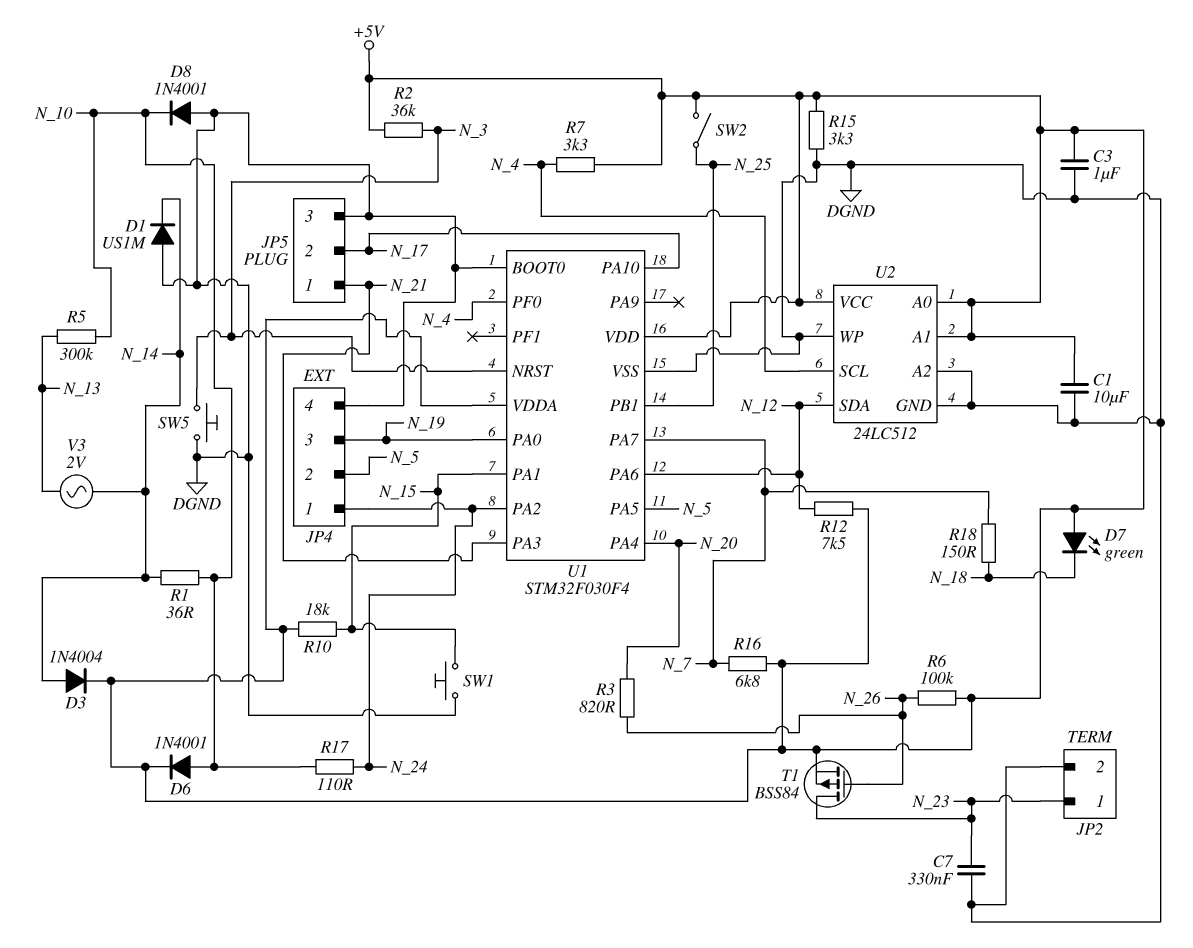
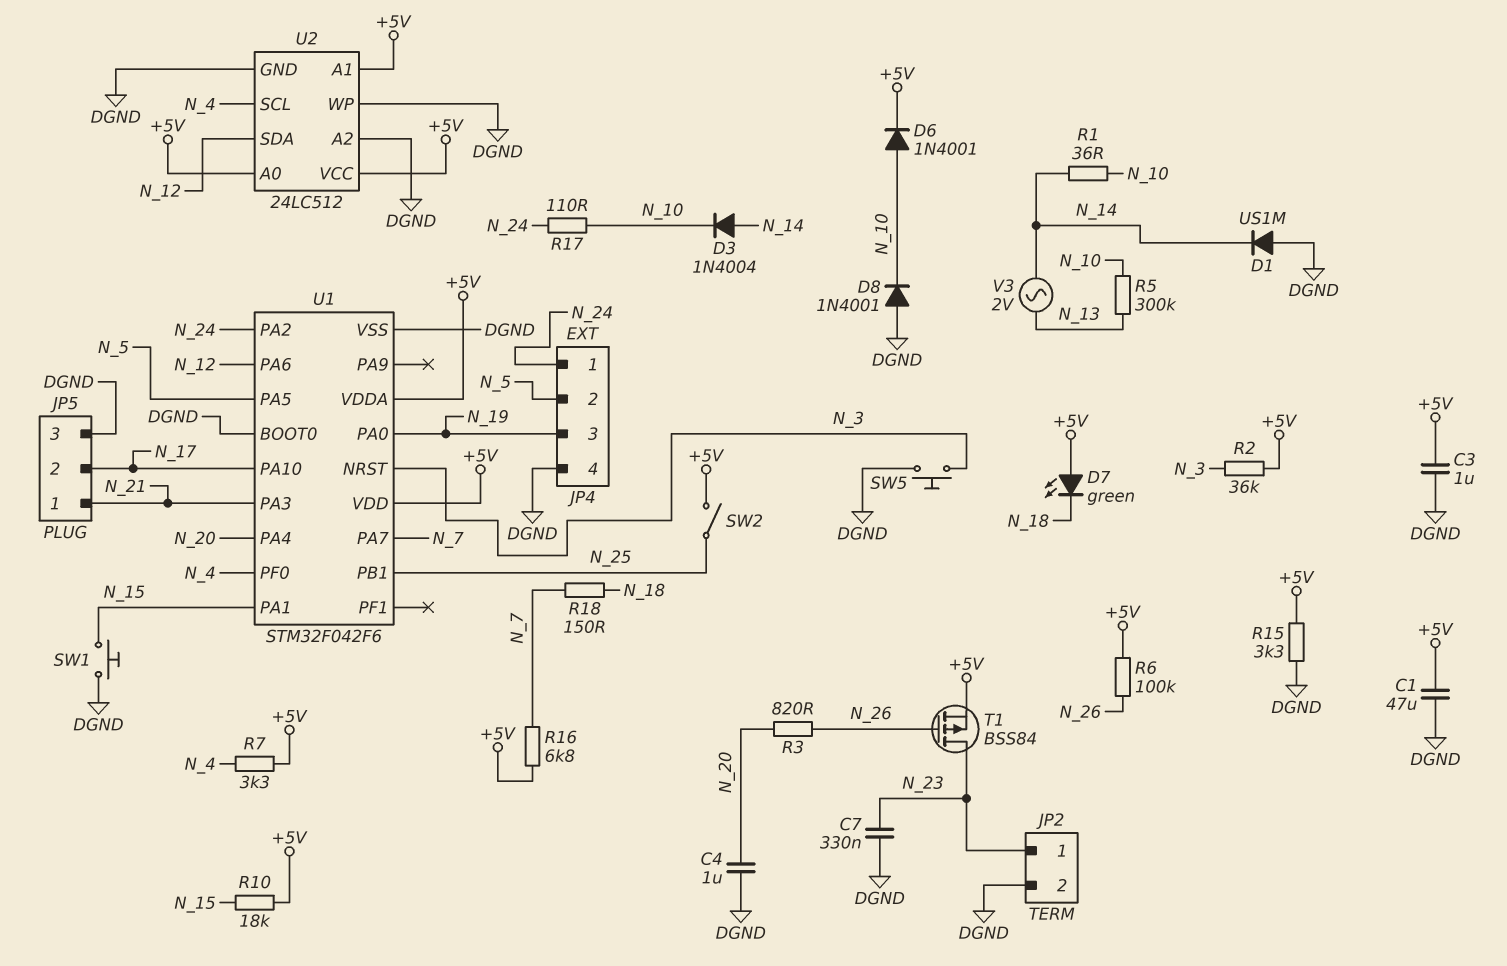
C1: 10uF (+5V, DGND) -> 47uF (+5V, DGND)
C4: none -> 1uF (DGND, N_20)
D3: diode 1N4004 (A N_14, K +5V) -> diode 1N4004 (A N_14, K N_10)
R12: 7.5k (+5V, N_12) -> none
U1: STM32F030F4 -> STM32F042F6

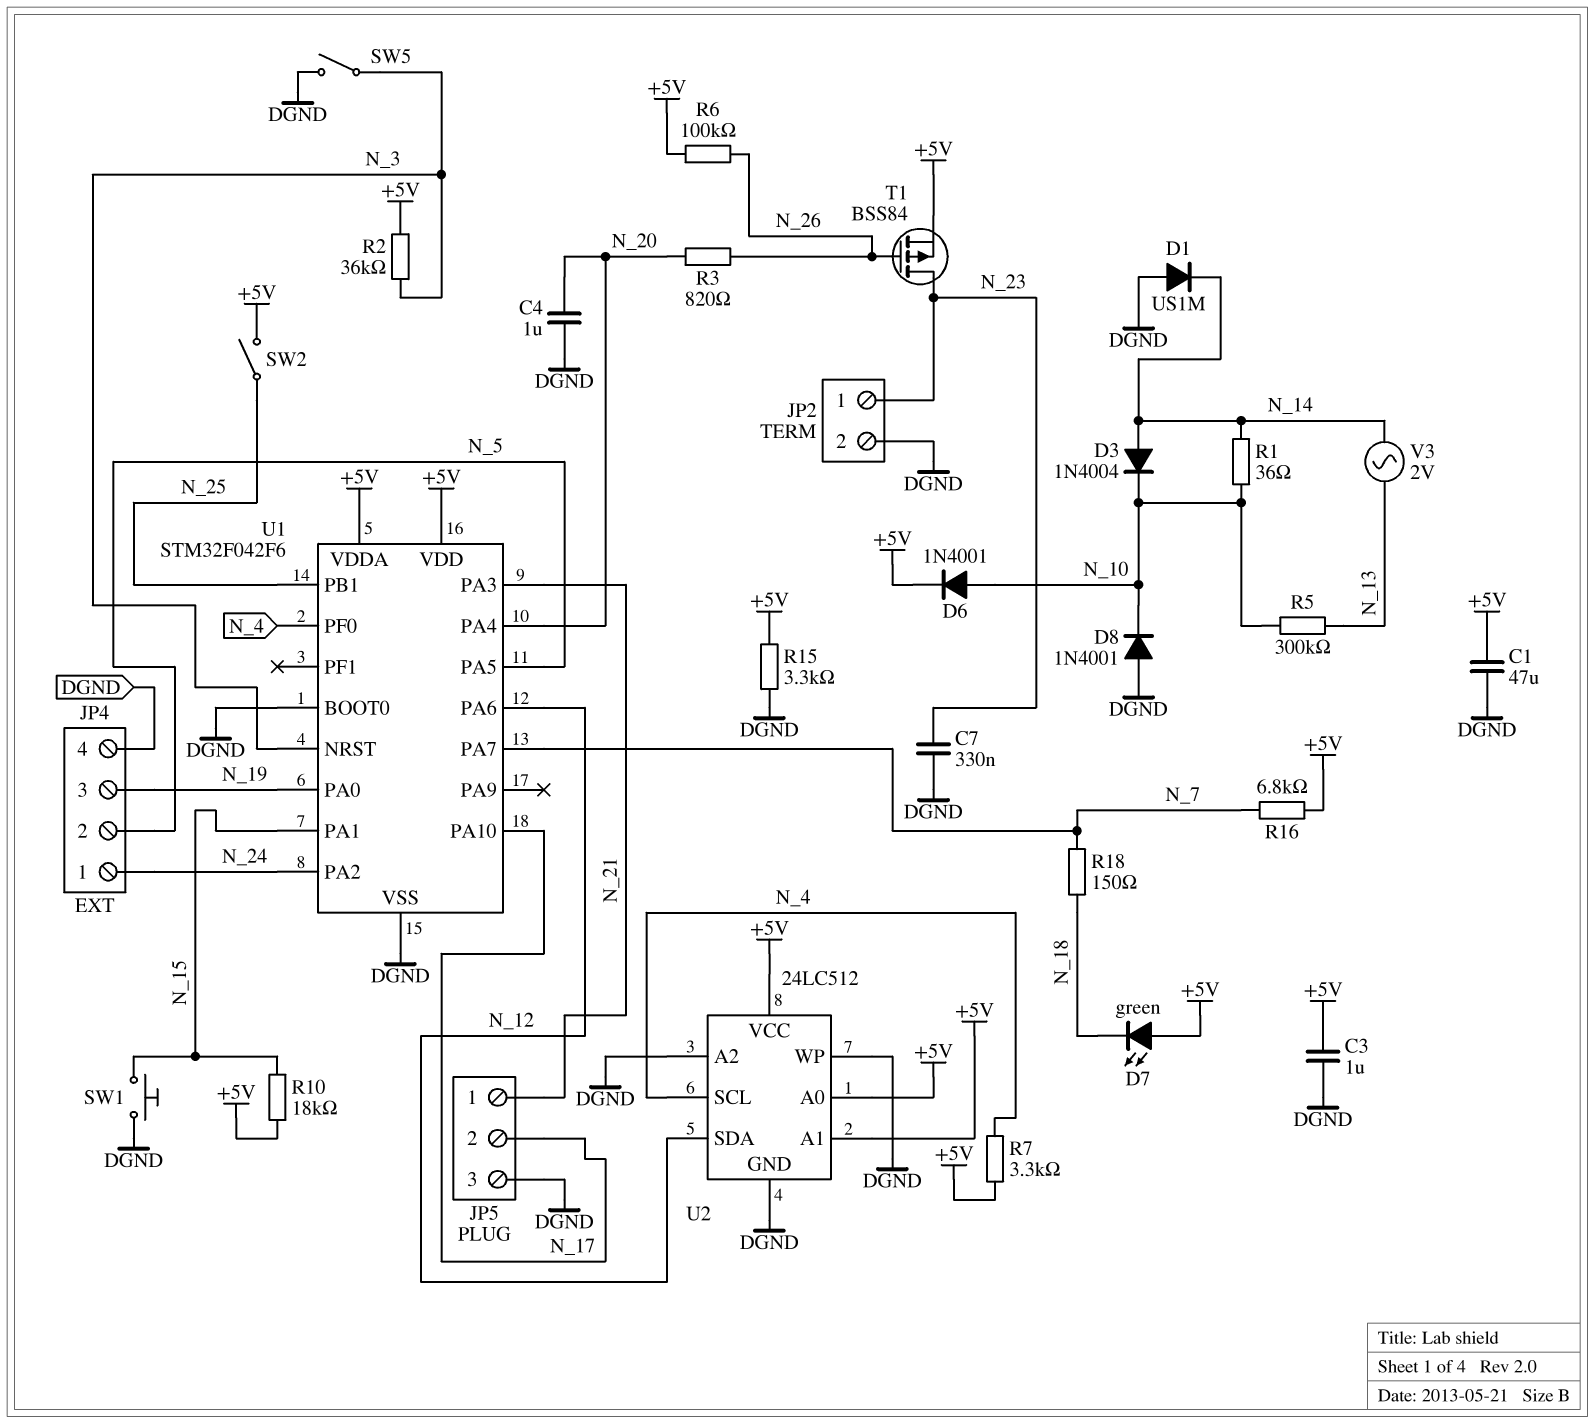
R17: 110 (N_10, N_24) -> none
SW5: button (DGND, N_3) -> switch (DGND, N_3)

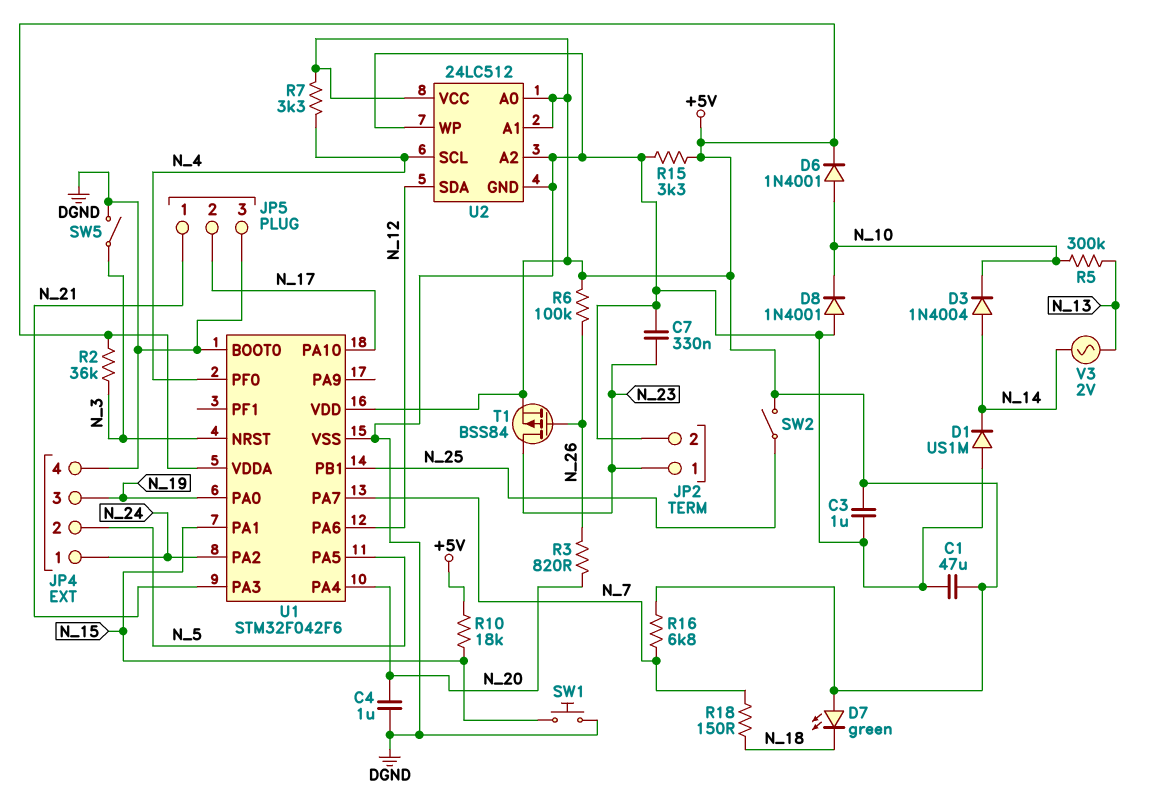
R1: 36 (N_10, N_14) -> none

